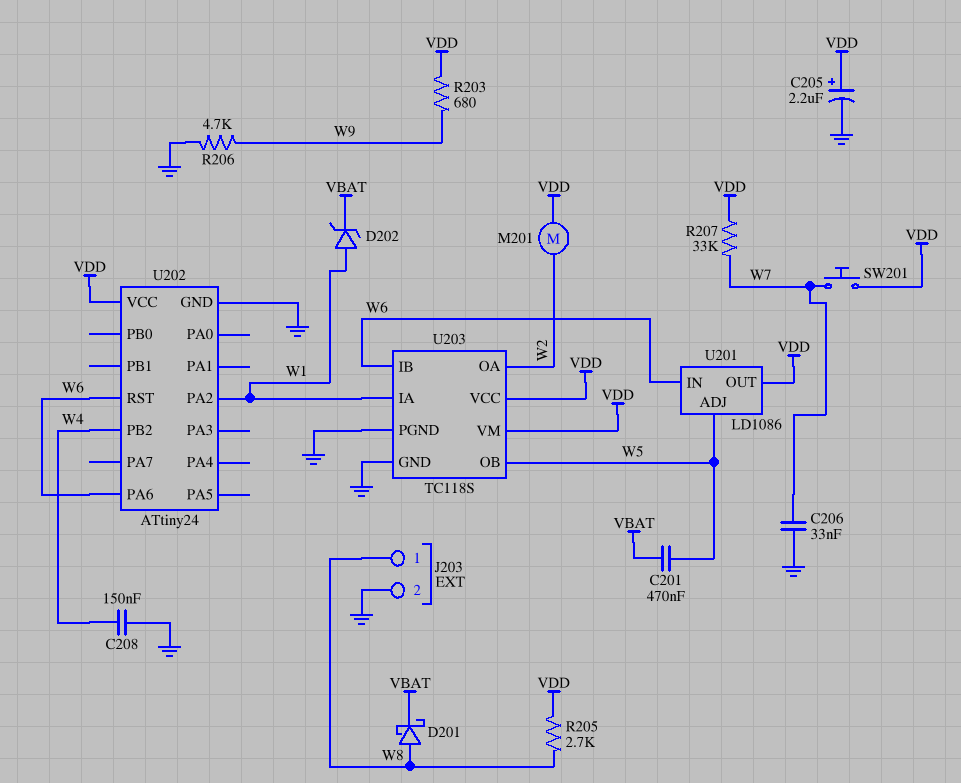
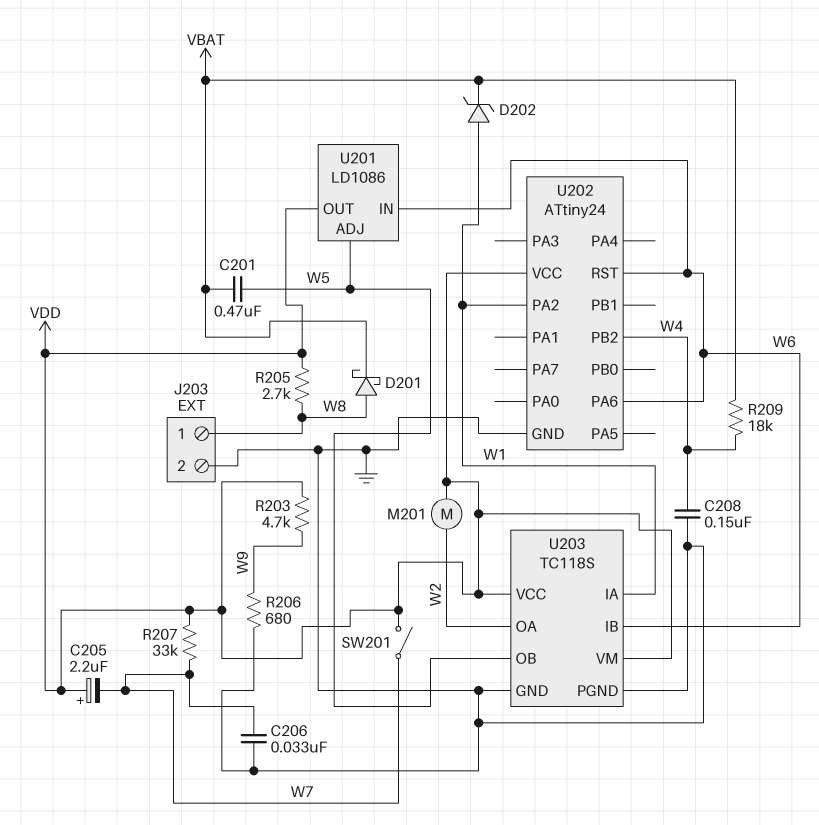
C205: 2.2uF (plus VDD, minus GND) -> 2.2uF (plus VDD, minus W7)
R203: 680 (VDD, W9) -> 4.7k (VDD, W9)
R206: 4.7k (GND, W9) -> 680 (GND, W9)
R209: none -> 18k (VBAT, W4)
SW201: button (VDD, W7) -> switch (VDD, W7)

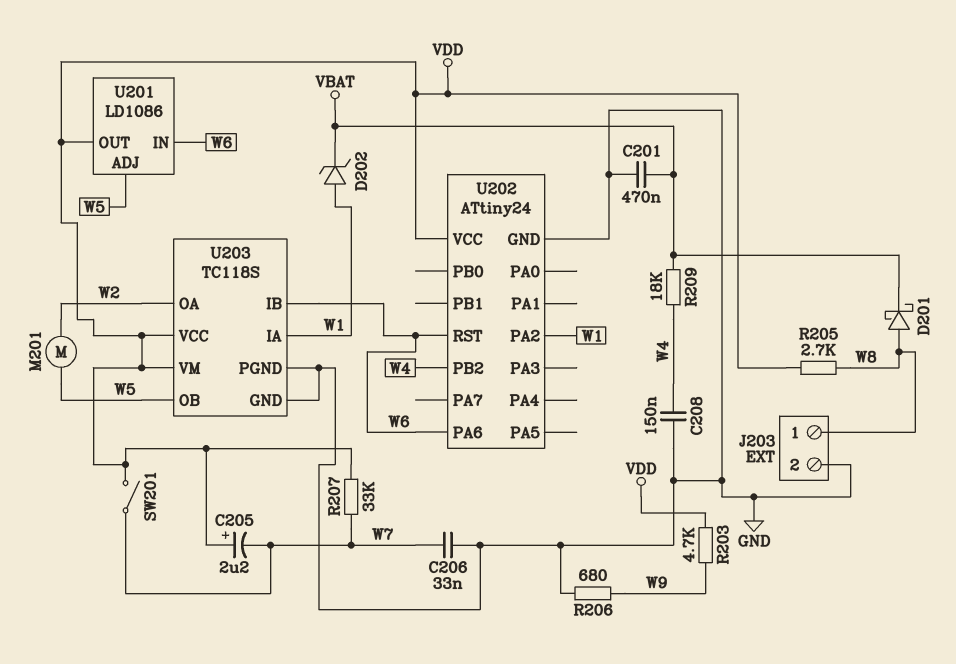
C201: 470nF (VBAT, W5) -> 470nF (GND, VBAT)
M201: motor (VDD, W2) -> motor (W2, W5)

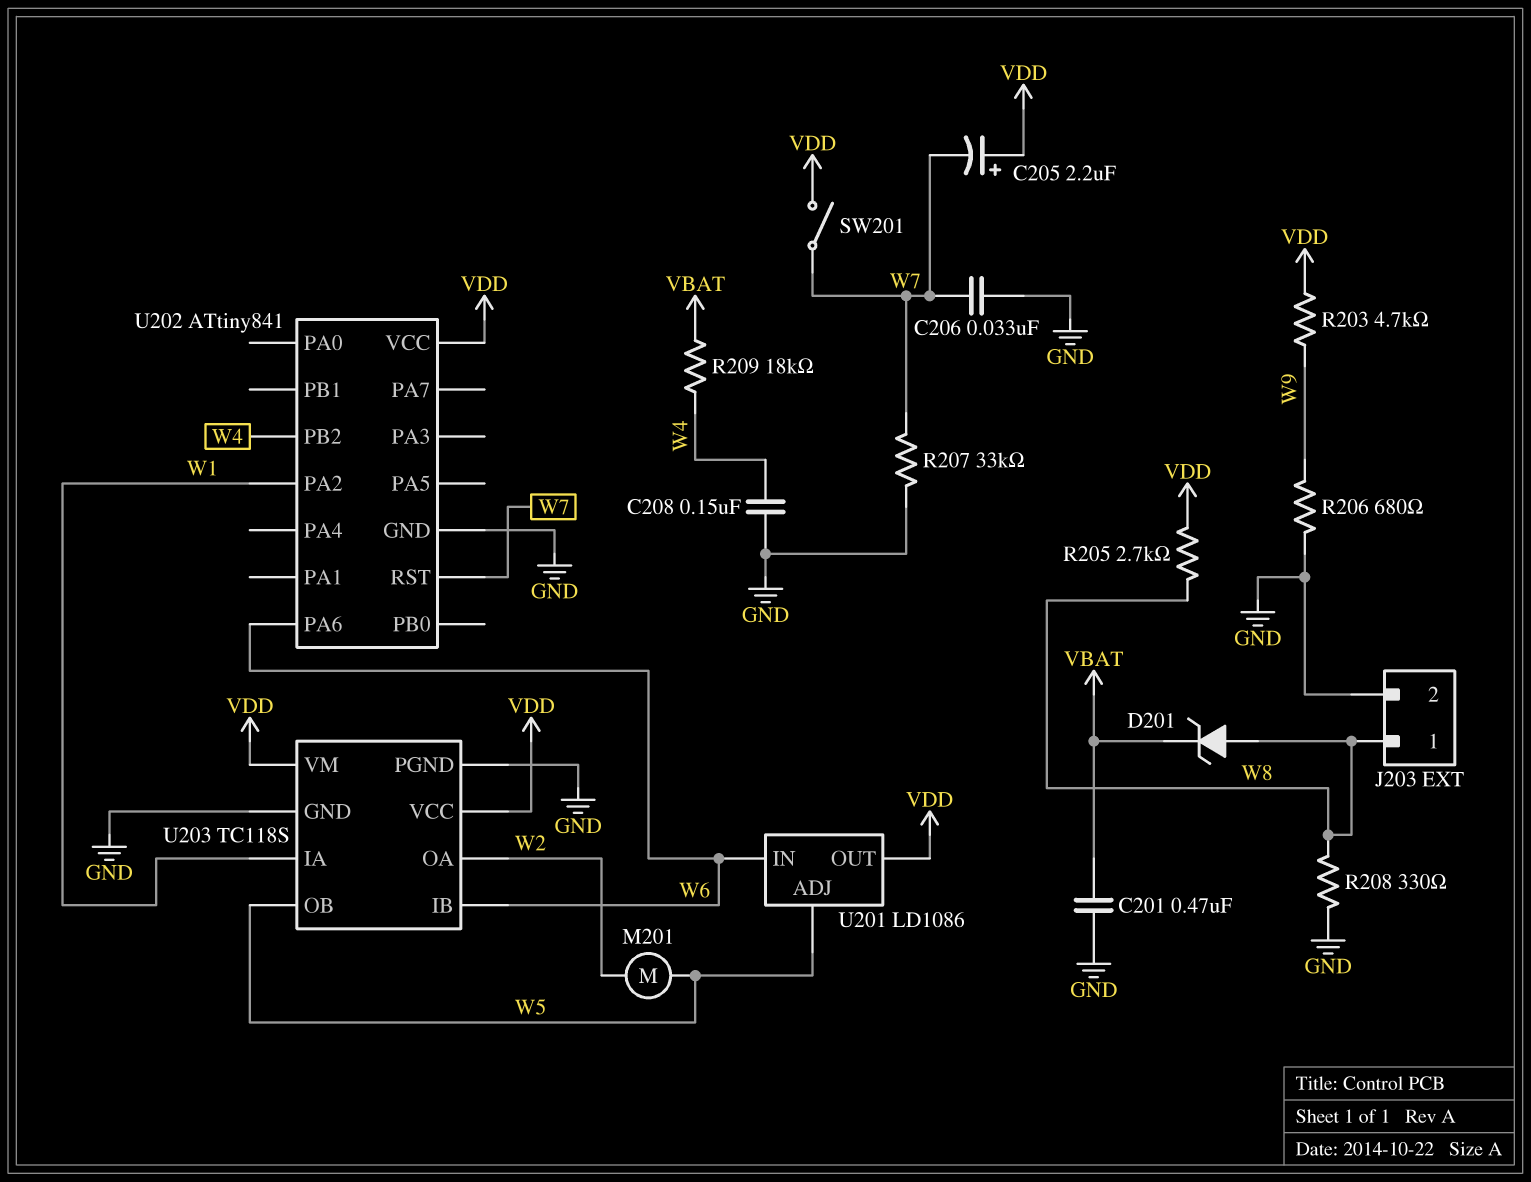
D201: schottky (A W8, K VBAT) -> zener (A W8, K VBAT)
D202: zener (A W1, K VBAT) -> none
R207: 33k (VDD, W7) -> 33k (GND, W7)
R208: none -> 330 (GND, W8)
U202: ATtiny24 -> ATtiny841
U202 pin RST: W6 -> W7

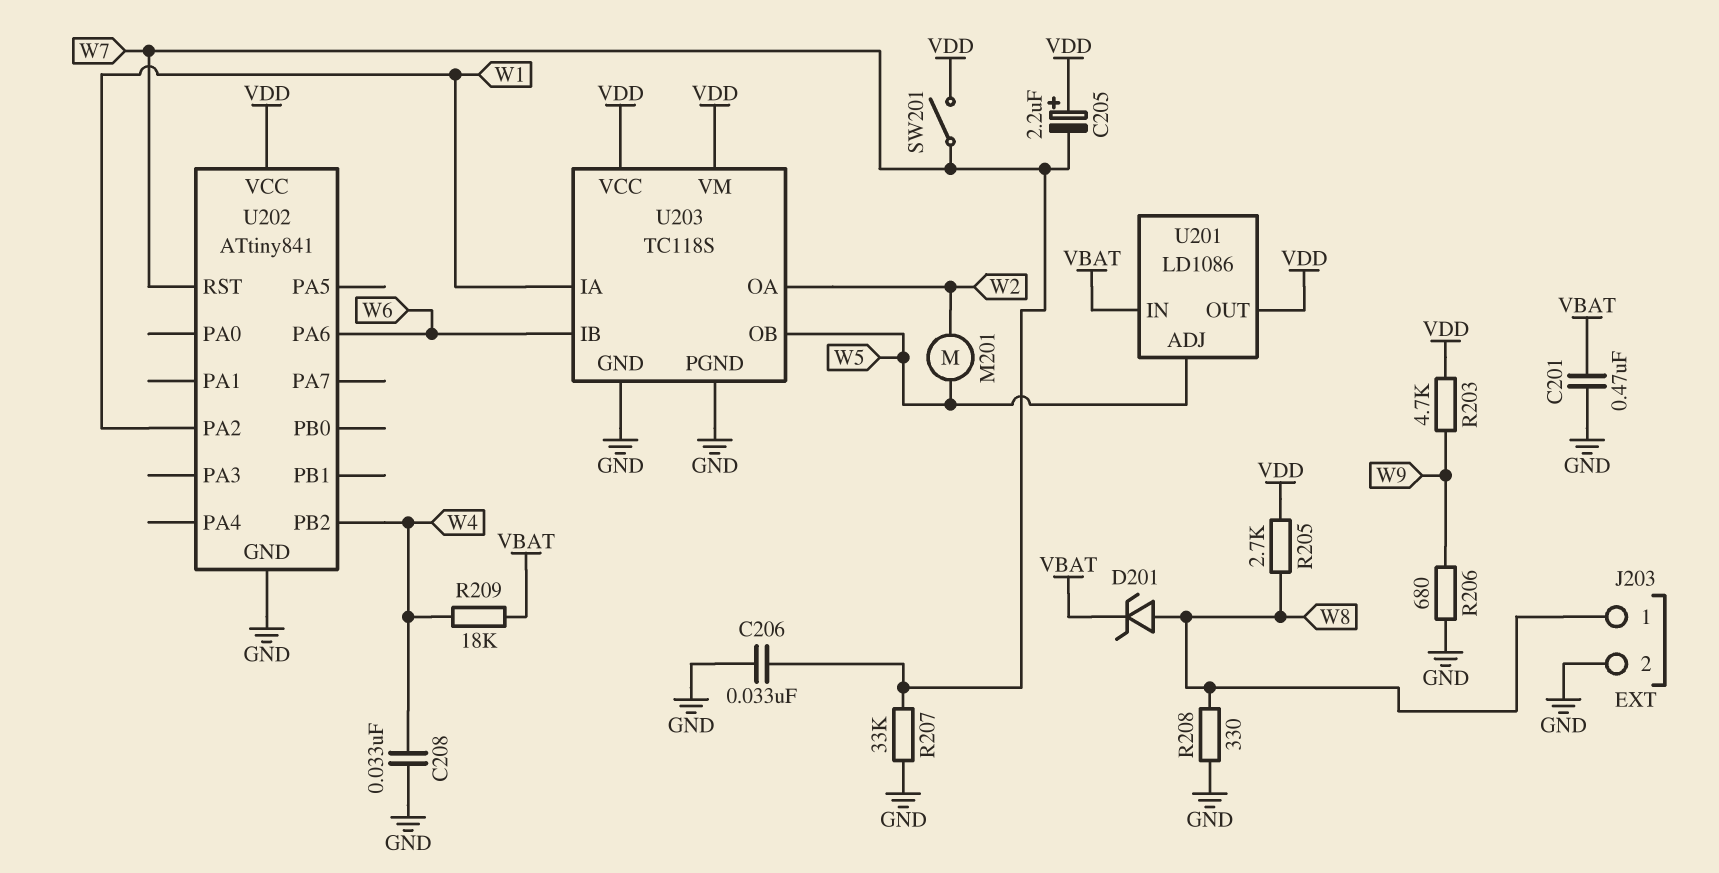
C208: 150nF (GND, W4) -> 33nF (GND, W4)
U201 pin IN: W6 -> VBAT

